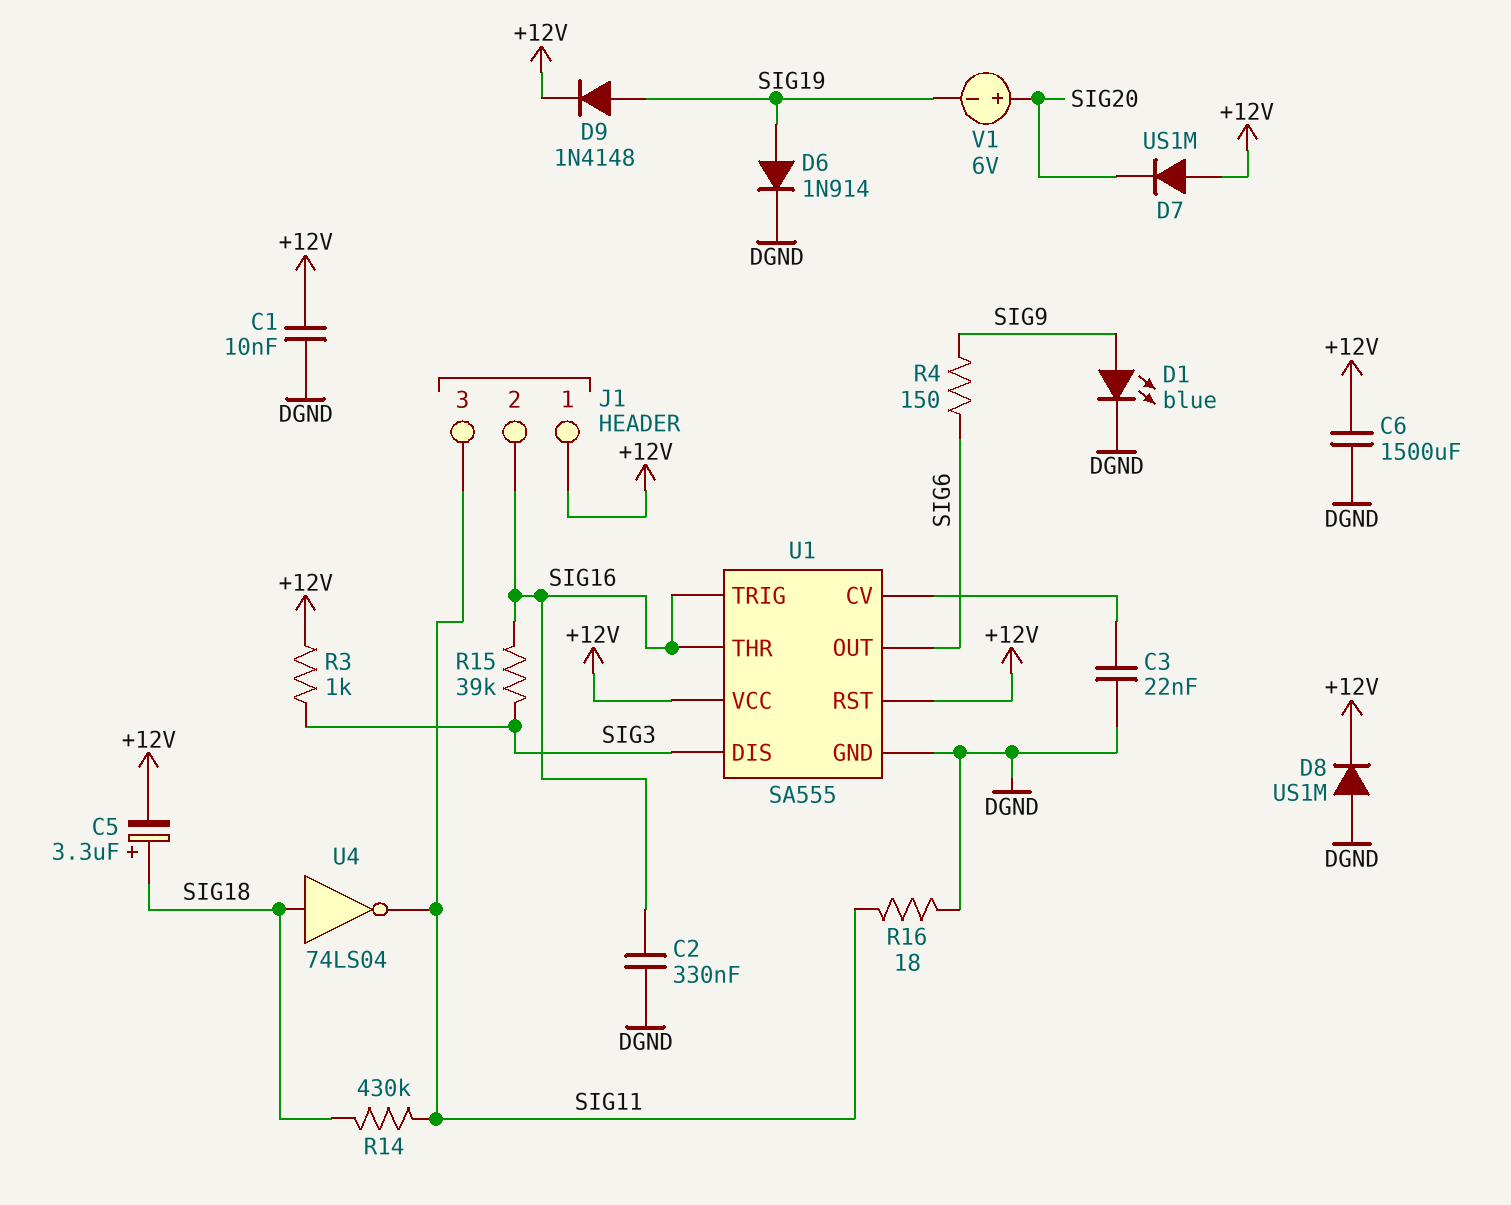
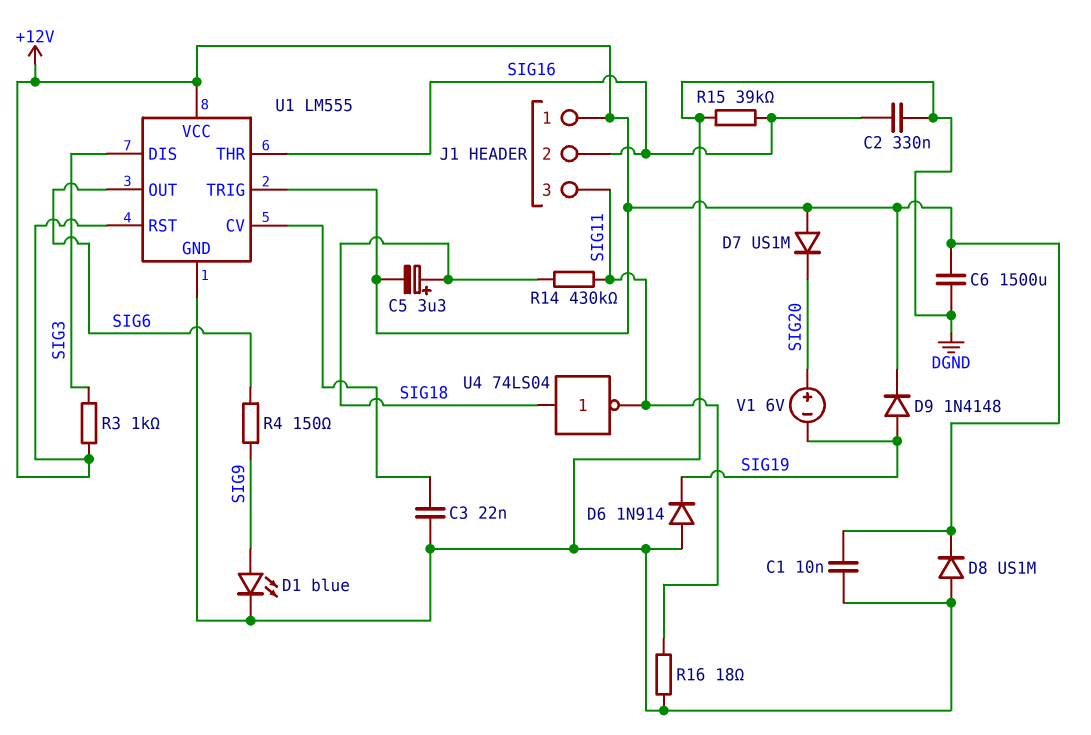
D6: diode 1N914 (A SIG19, K DGND) -> diode 1N914 (A DGND, K SIG19)
R15: 39k (SIG3, SIG16) -> 39k (DGND, SIG16)
U1: SA555 -> LM555
U1 pin TRIG: SIG16 -> +12V

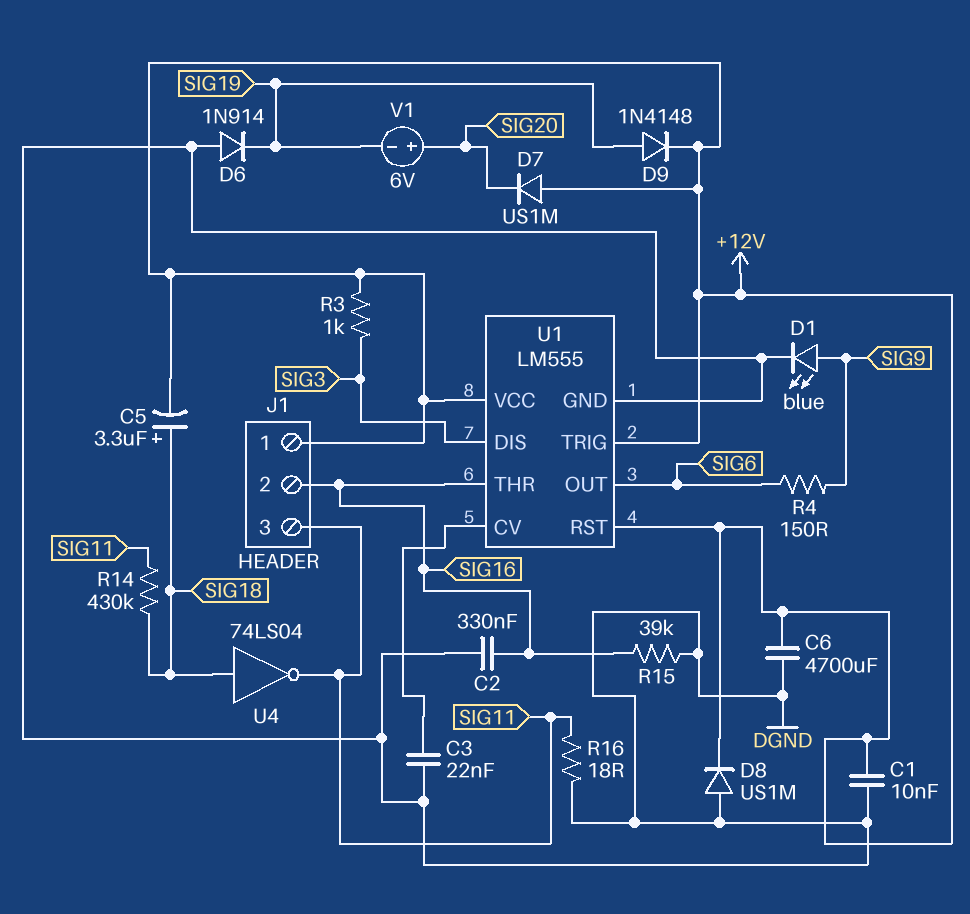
C6: 1500uF (+12V, DGND) -> 4700uF (+12V, DGND)

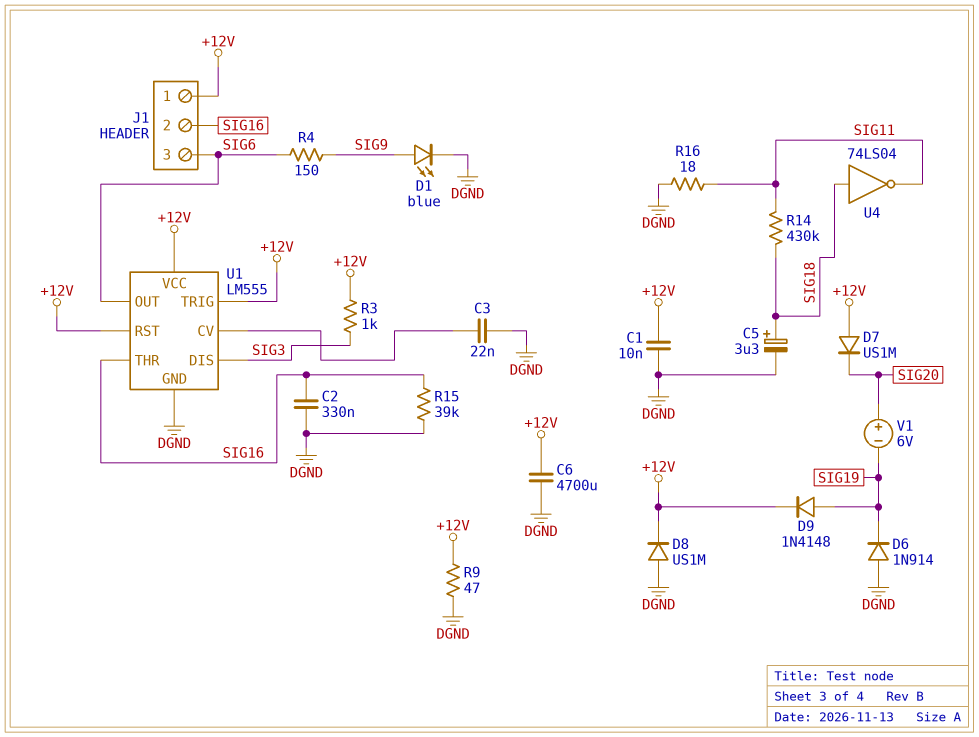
C5: 3.3uF (plus SIG18, minus +12V) -> 3.3uF (plus SIG18, minus DGND)
J1 pin 3: SIG11 -> SIG6
R9: none -> 47 (+12V, DGND)

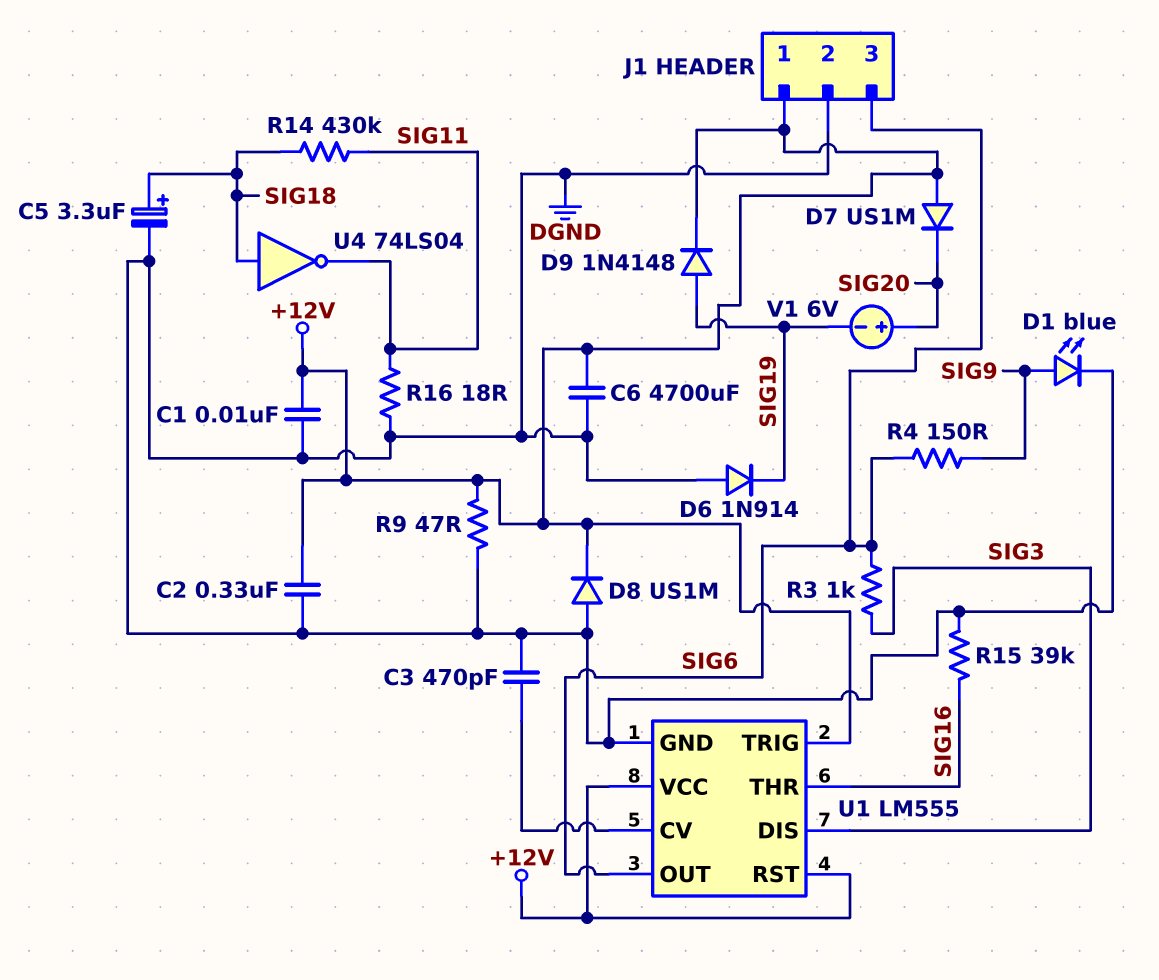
C2: 330nF (DGND, SIG16) -> 330nF (+12V, DGND)
C3: 22nF (DGND, U1/CV) -> 470pF (DGND, U1/CV)
J1 pin 2: SIG16 -> DGND
R3: 1k (+12V, SIG3) -> 1k (SIG3, SIG6)

